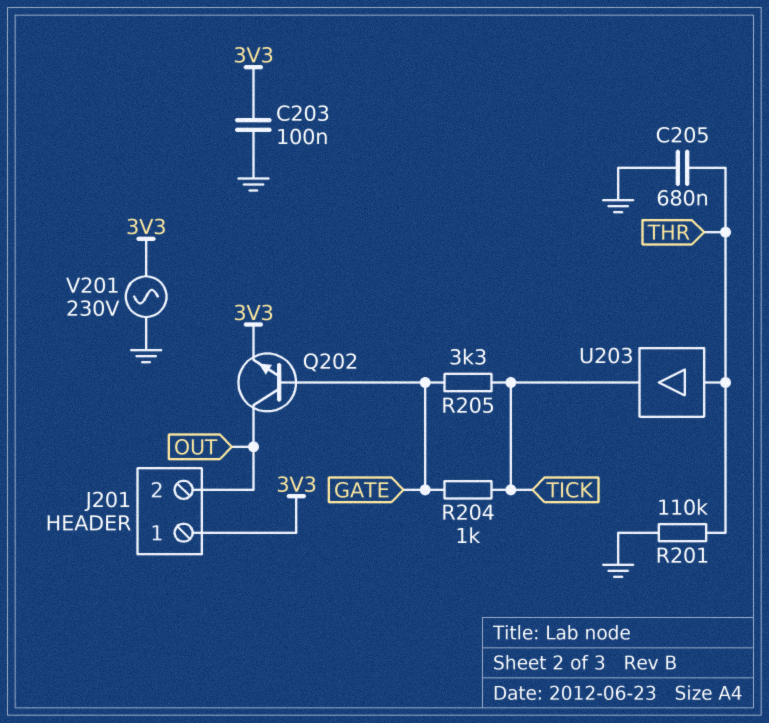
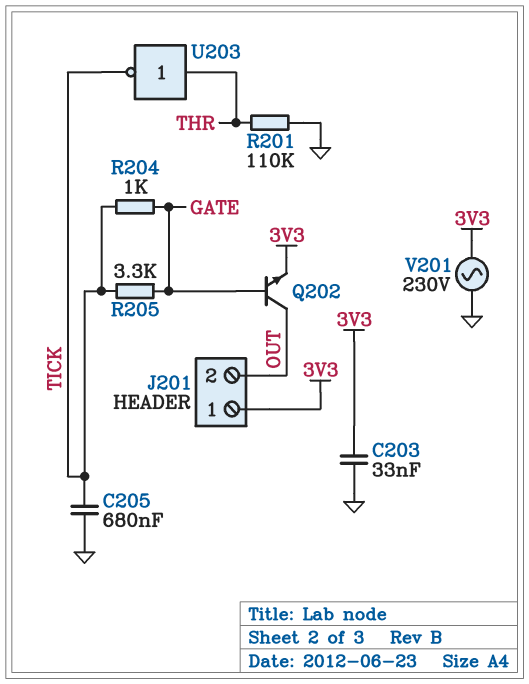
C203: 100nF (3V3, GND) -> 33nF (3V3, GND)
C205: 680nF (GND, THR) -> 680nF (GND, TICK)
U203: buffer (in THR, out TICK) -> NOT (in THR, out TICK)

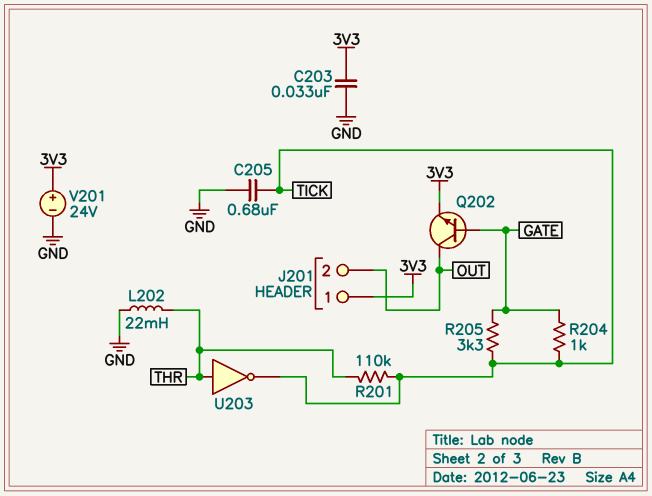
L202: none -> 22mH (GND, THR)
R201: 110k (GND, THR) -> 110k (THR, TICK)
V201: AC 230V (3V3, GND) -> 24V (plus 3V3, minus GND)

